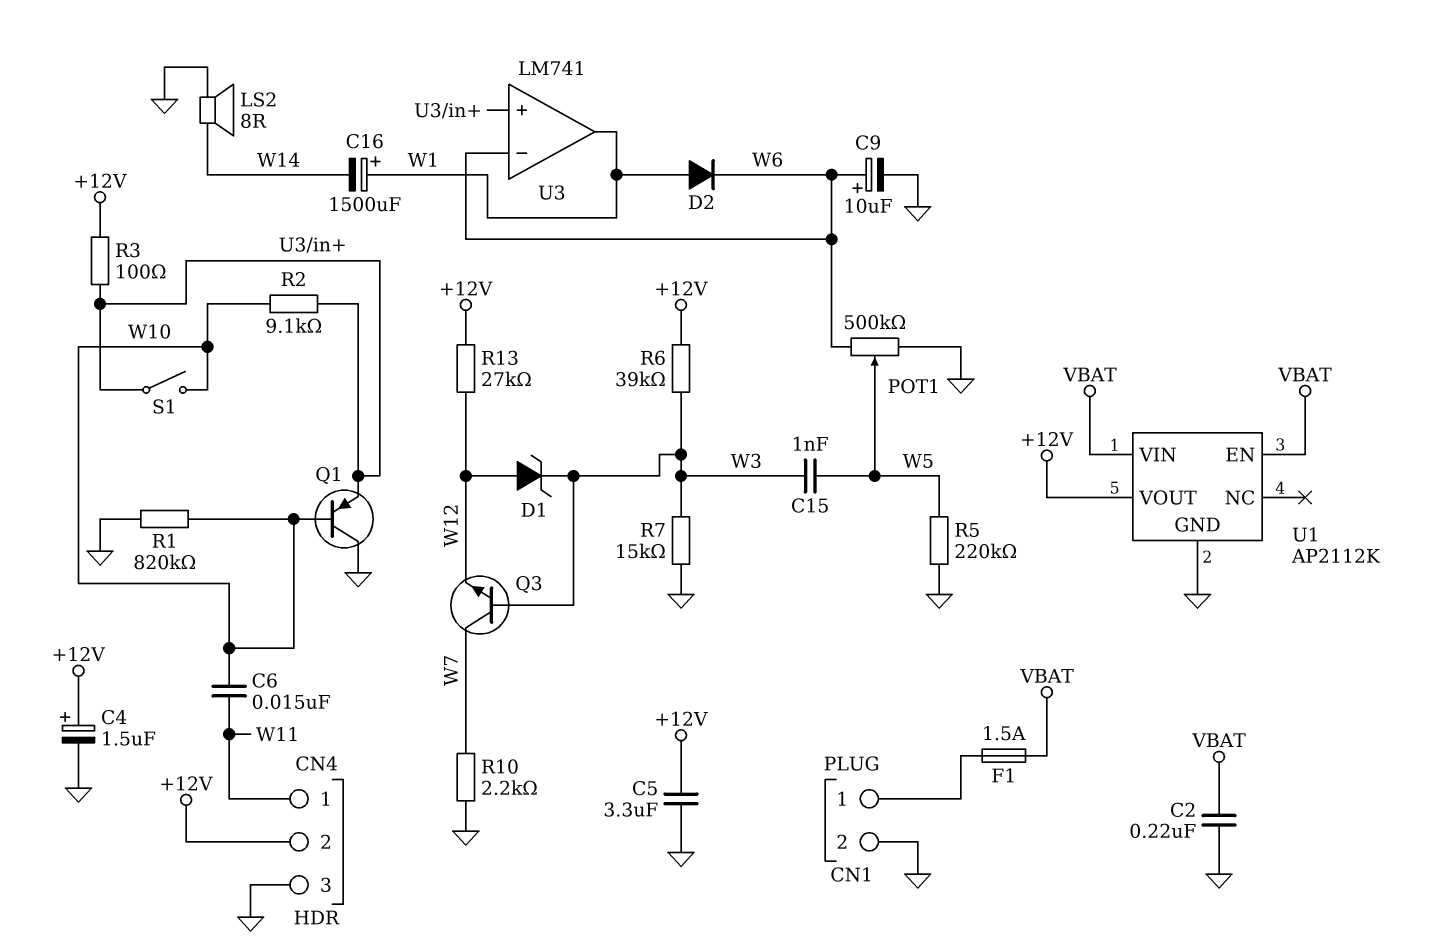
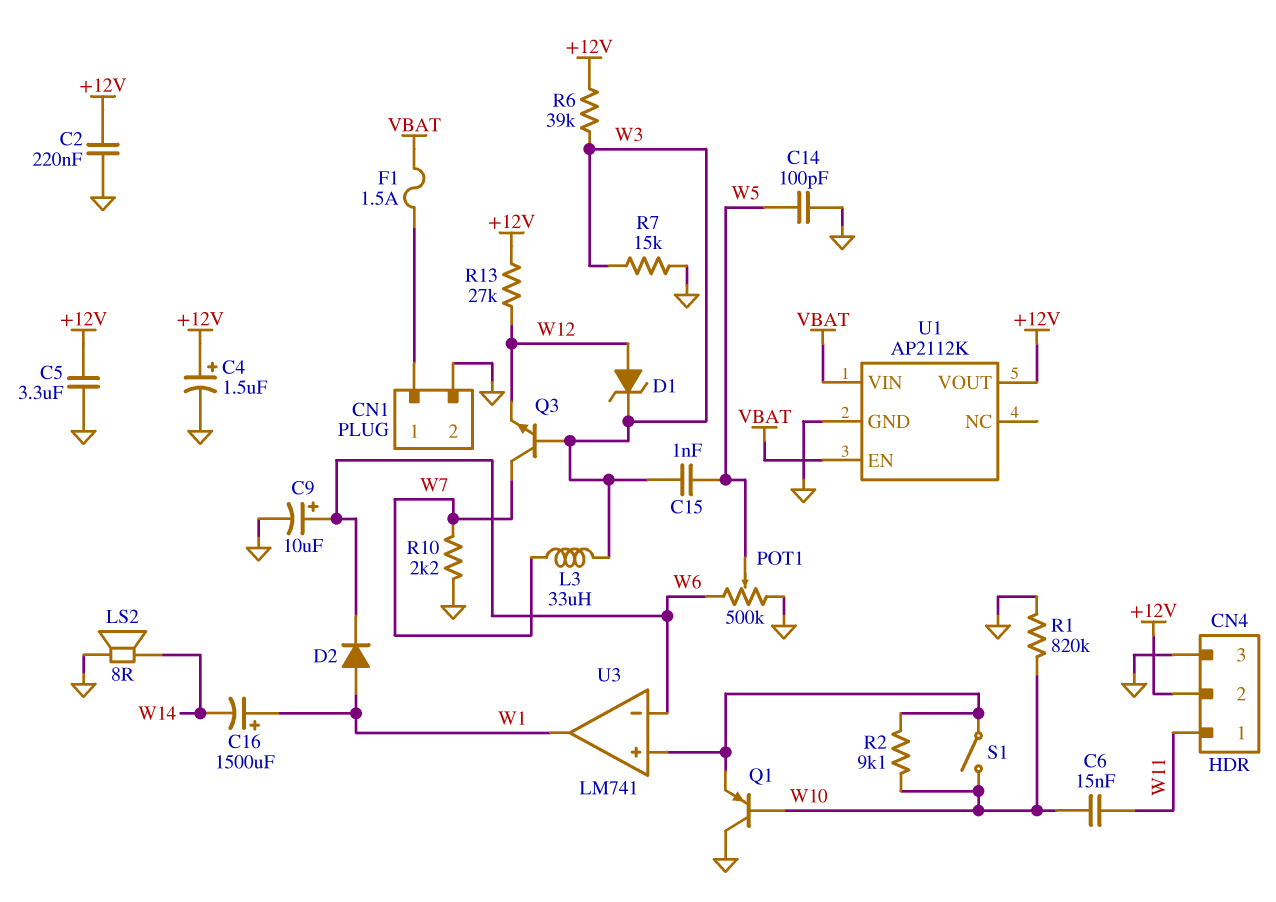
C2: 220nF (GND, VBAT) -> 220nF (+12V, GND)
C14: none -> 100pF (GND, W5)
L3: none -> 33uH (W3, W7)
R3: 100 (+12V, U3/in+) -> none
R5: 220k (GND, W5) -> none

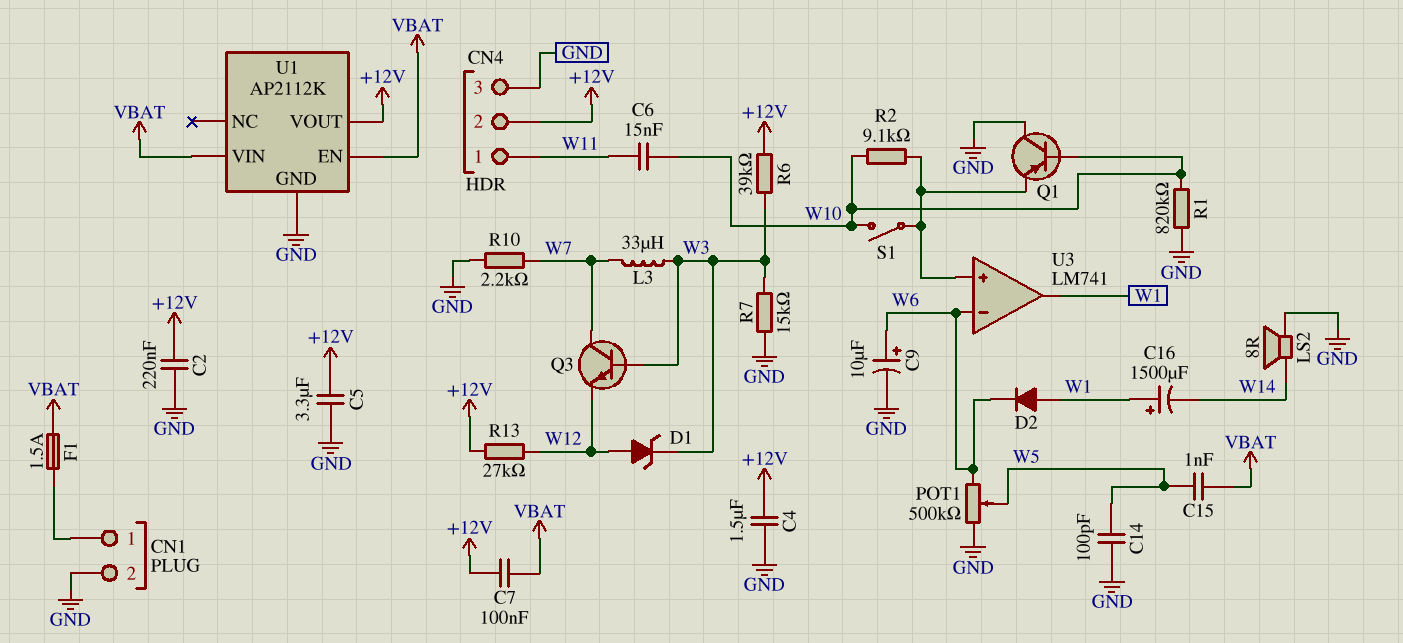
C4: 1.5uF (plus +12V, minus GND) -> 1.5uF (+12V, GND)
C7: none -> 100nF (+12V, VBAT)
C15: 1nF (W3, W5) -> 1nF (VBAT, W5)

